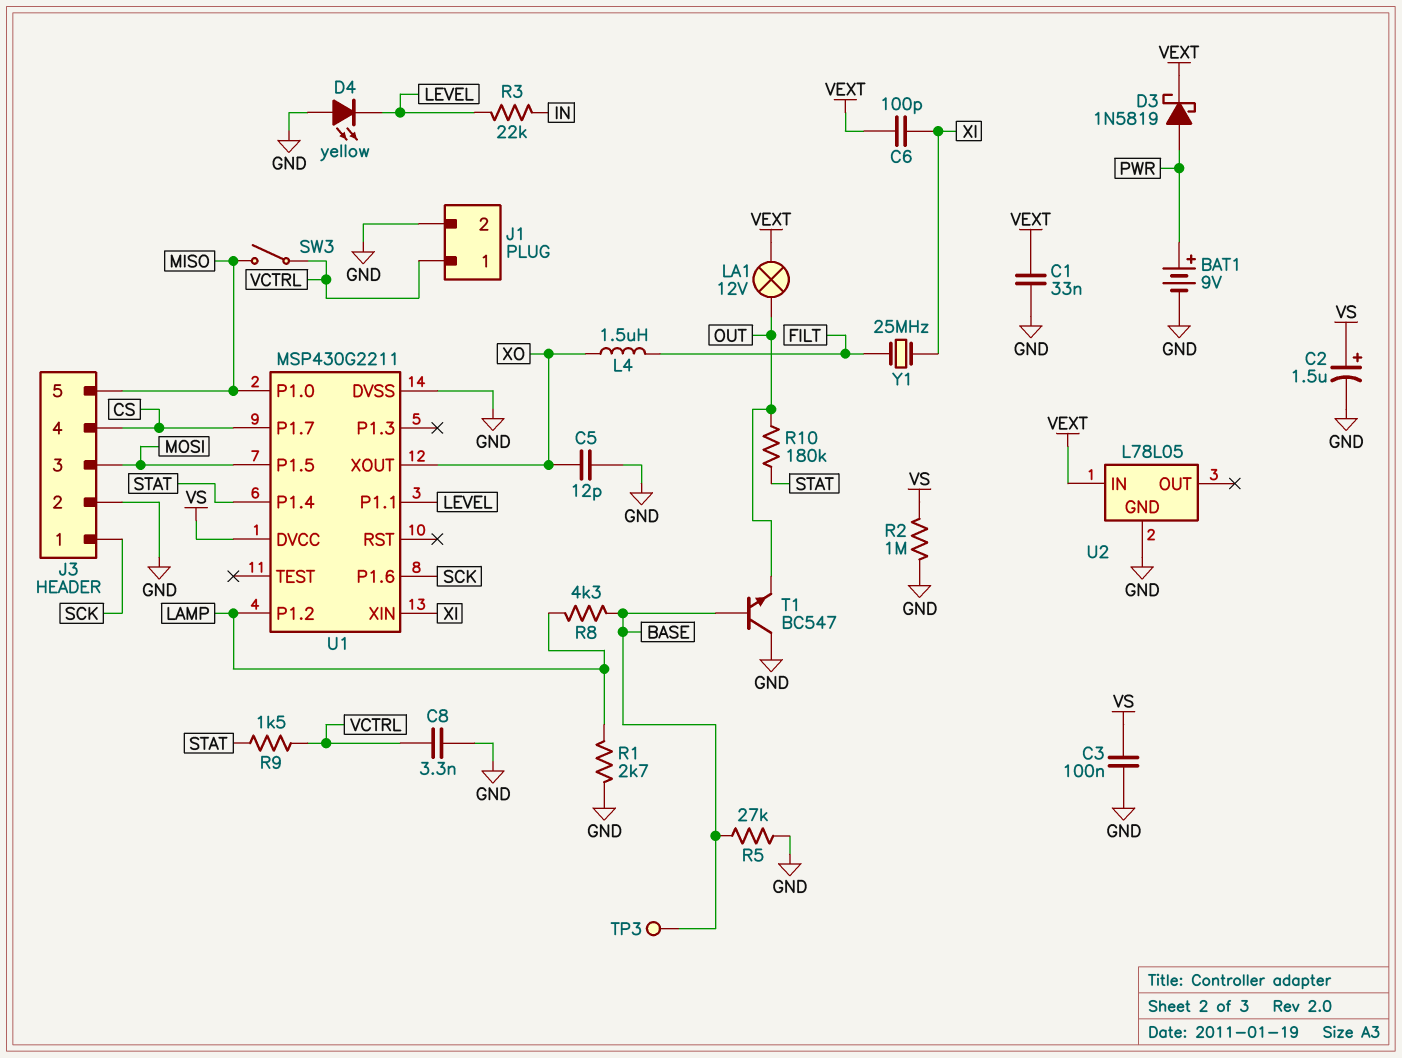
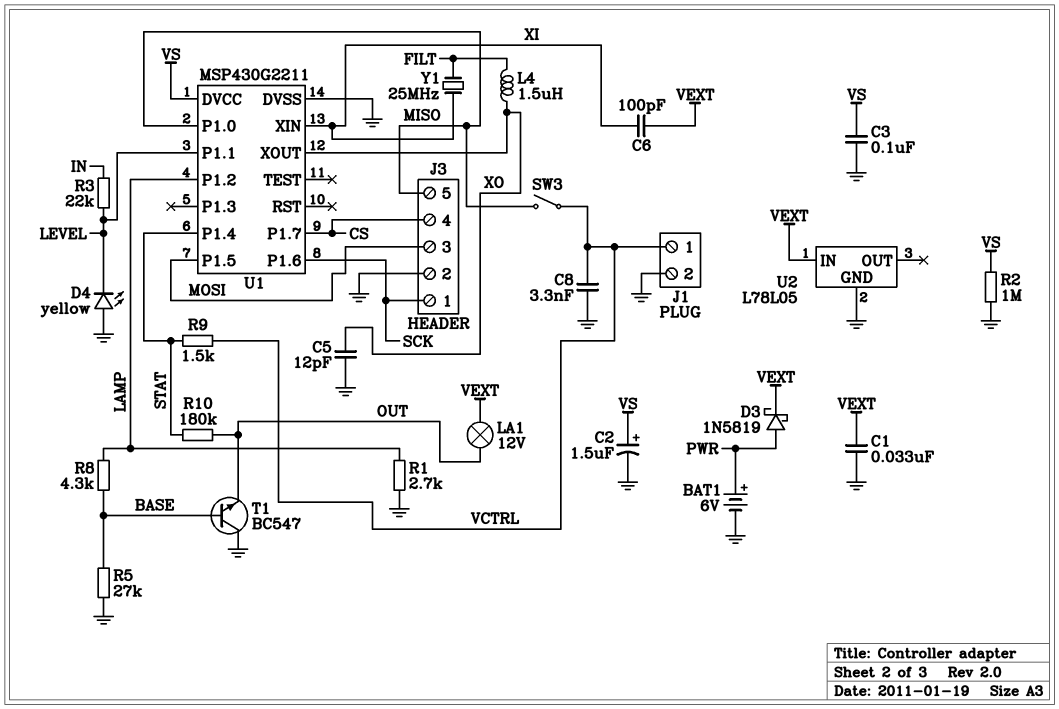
BAT1: 9V (plus PWR, minus GND) -> 6V (plus PWR, minus GND)
TP3: test point (BASE) -> none

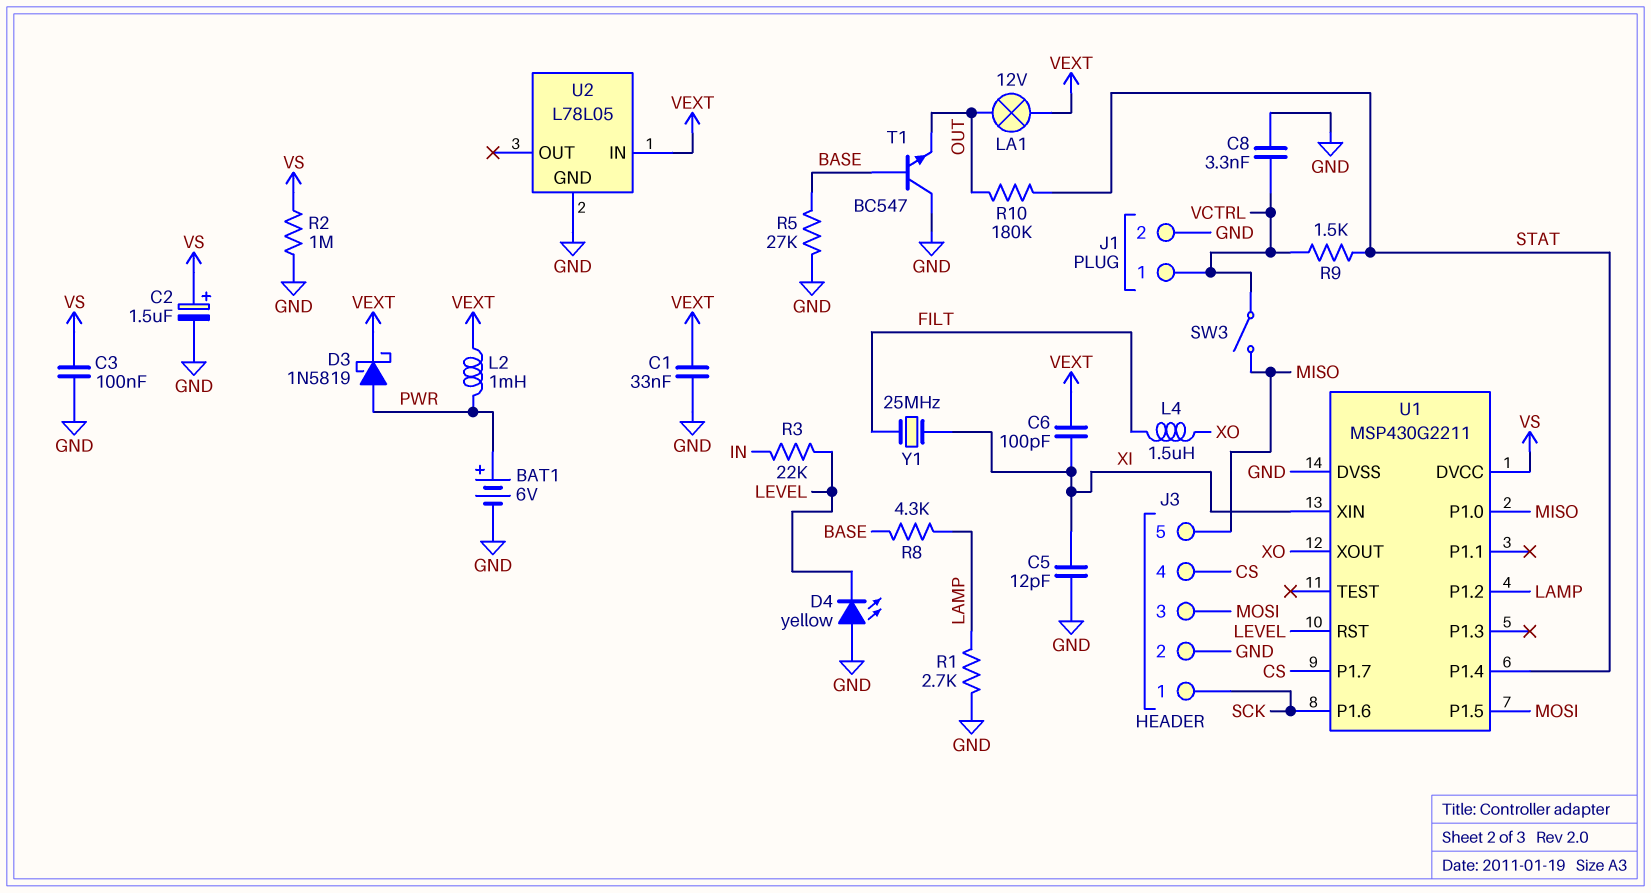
C5: 12pF (GND, XO) -> 12pF (GND, XI)
L2: none -> 1mH (PWR, VEXT)
U1 pin P1.1: LEVEL -> none
U1 pin RST: none -> LEVEL

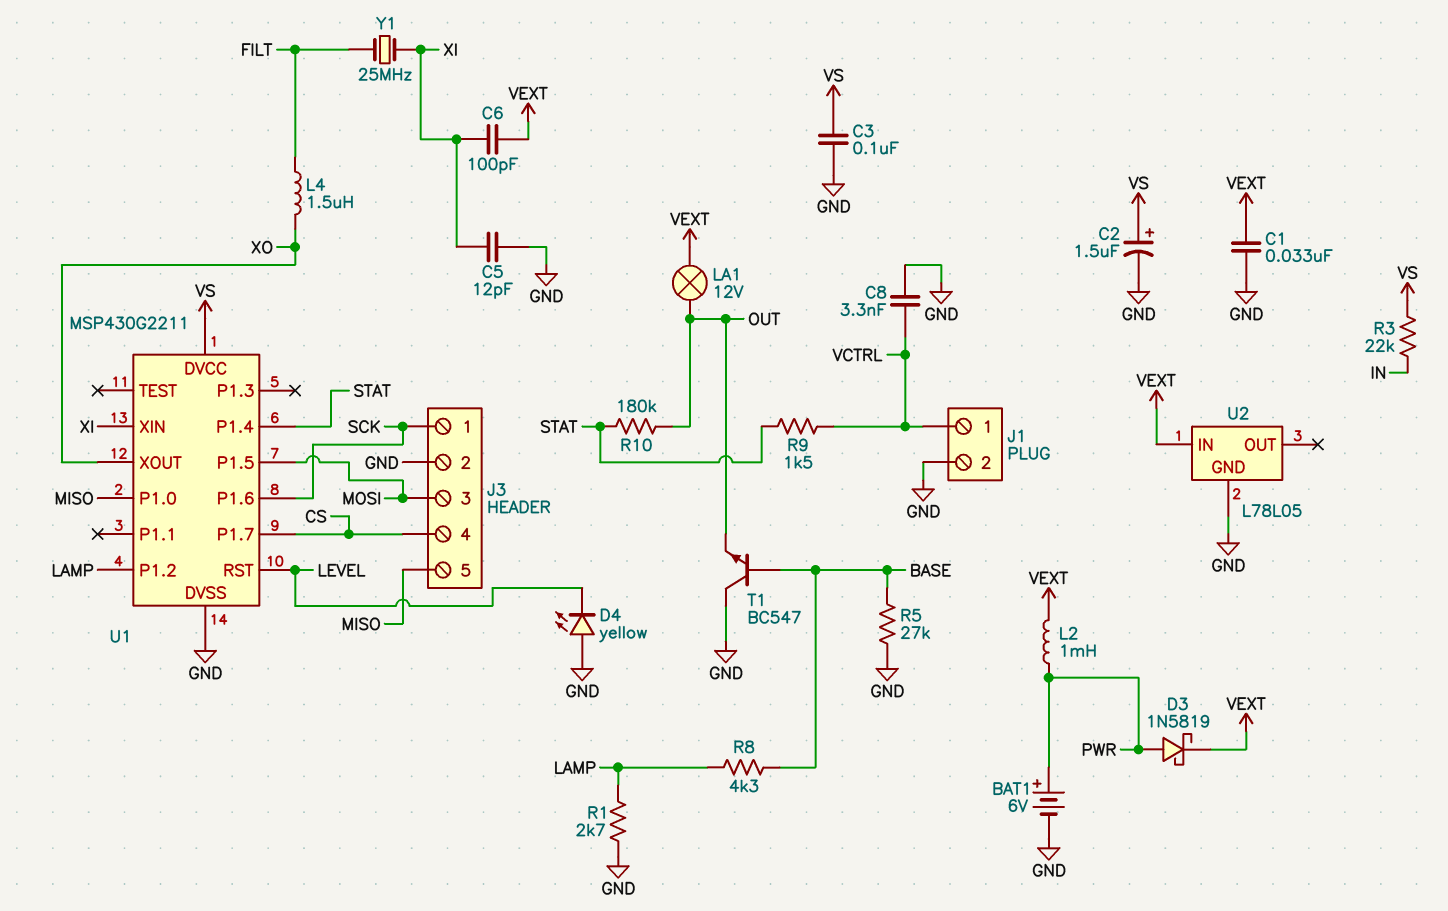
R2: 1M (GND, VS) -> none
R3: 22k (IN, LEVEL) -> 22k (IN, VS)
SW3: switch (MISO, VCTRL) -> none

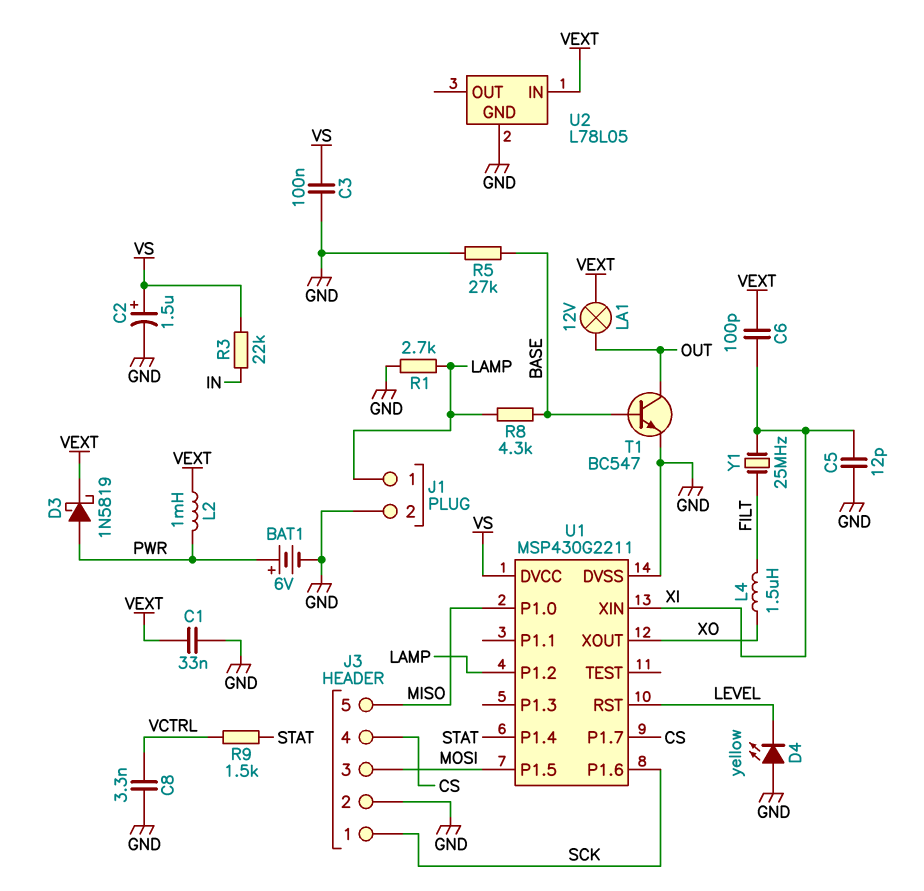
J1 pin 1: VCTRL -> LAMP
R10: 180k (OUT, STAT) -> none
T1: NPN BC547 (B BASE, C GND, E OUT) -> NPN BC547 (B BASE, C OUT, E GND)

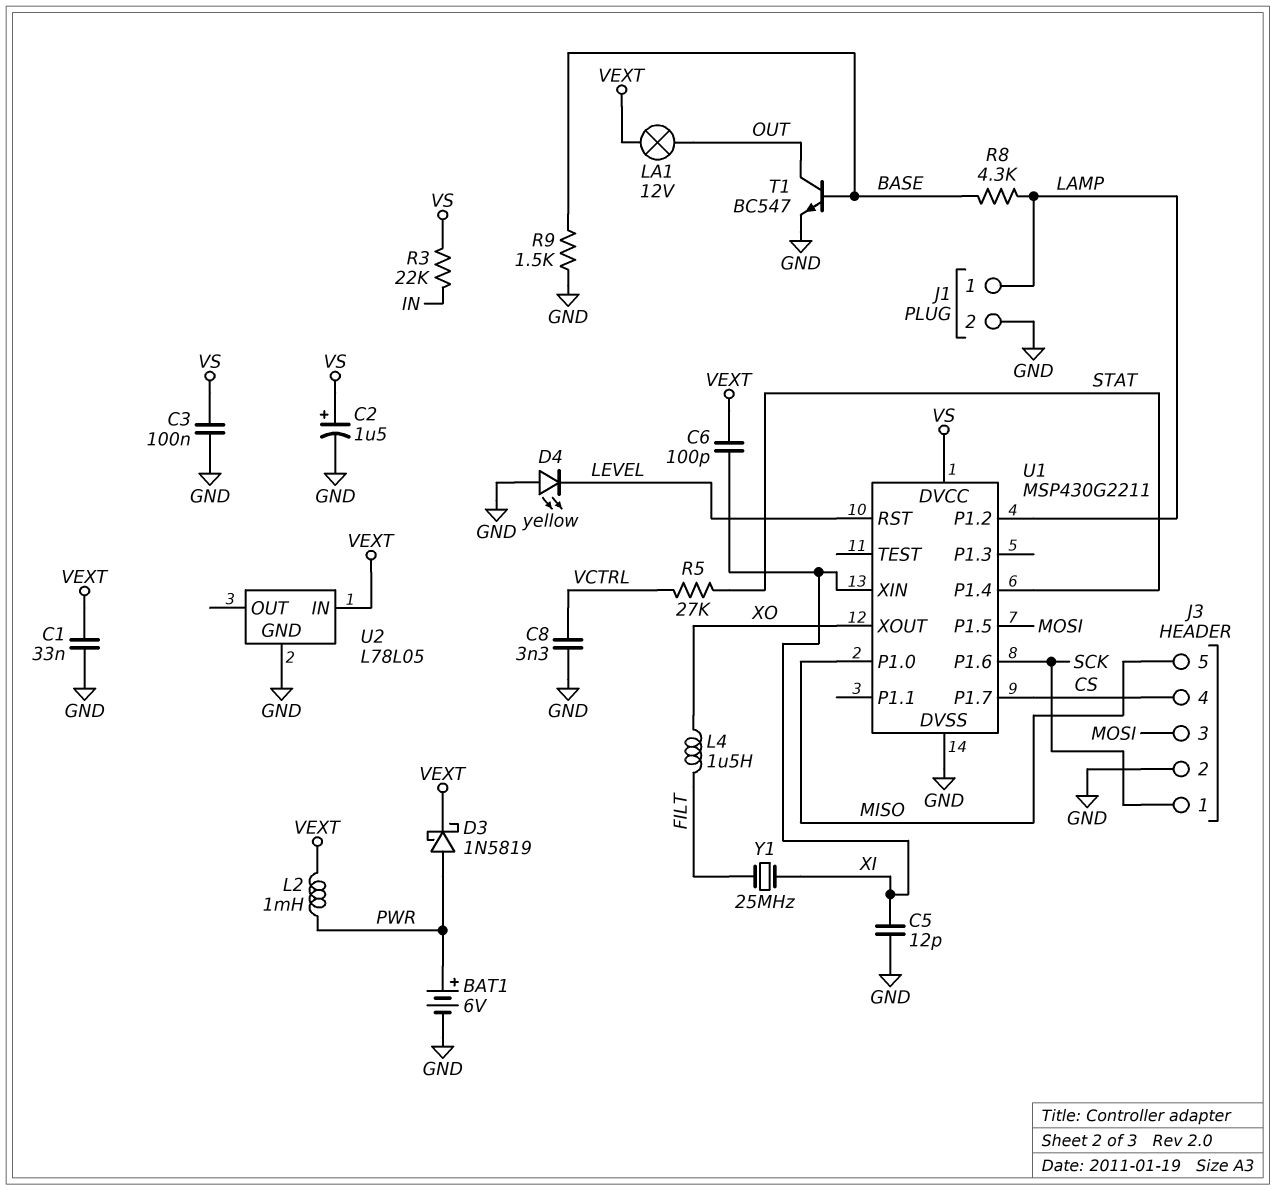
R1: 2.7k (GND, LAMP) -> none
R5: 27k (BASE, GND) -> 27k (STAT, VCTRL)
R9: 1.5k (STAT, VCTRL) -> 1.5k (BASE, GND)

